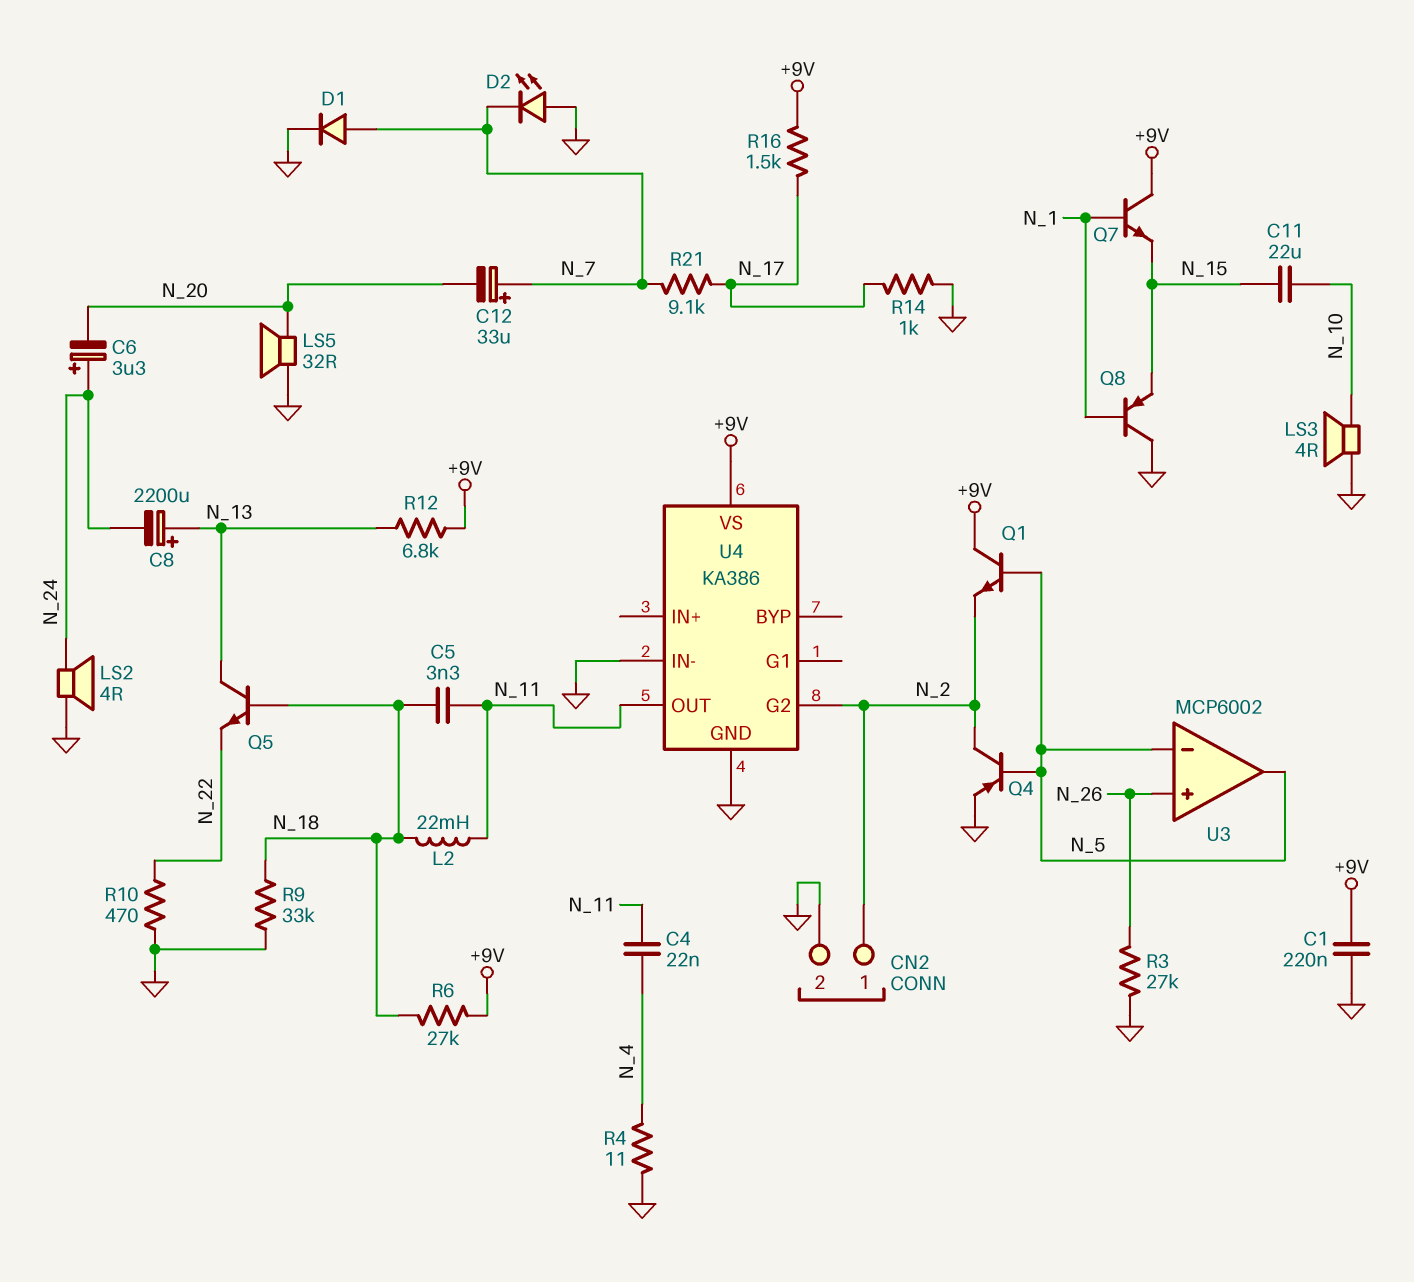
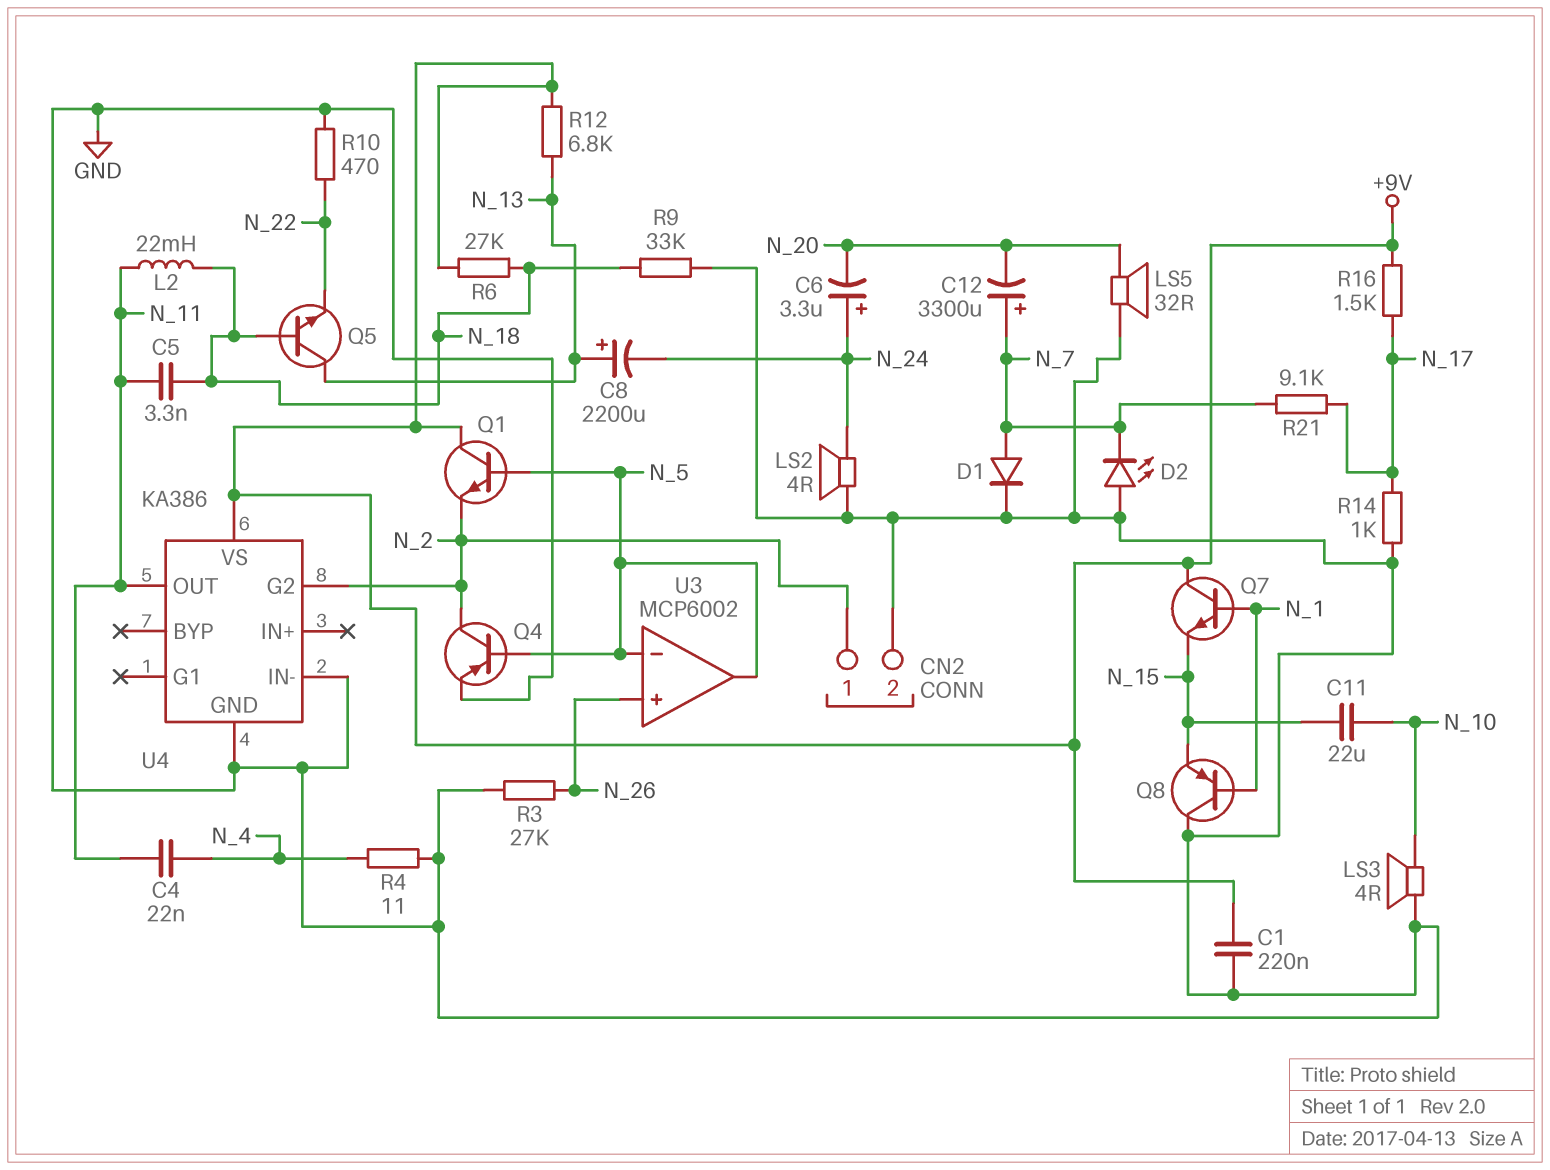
C12: 33uF (plus N_7, minus N_20) -> 3300uF (plus N_7, minus N_20)

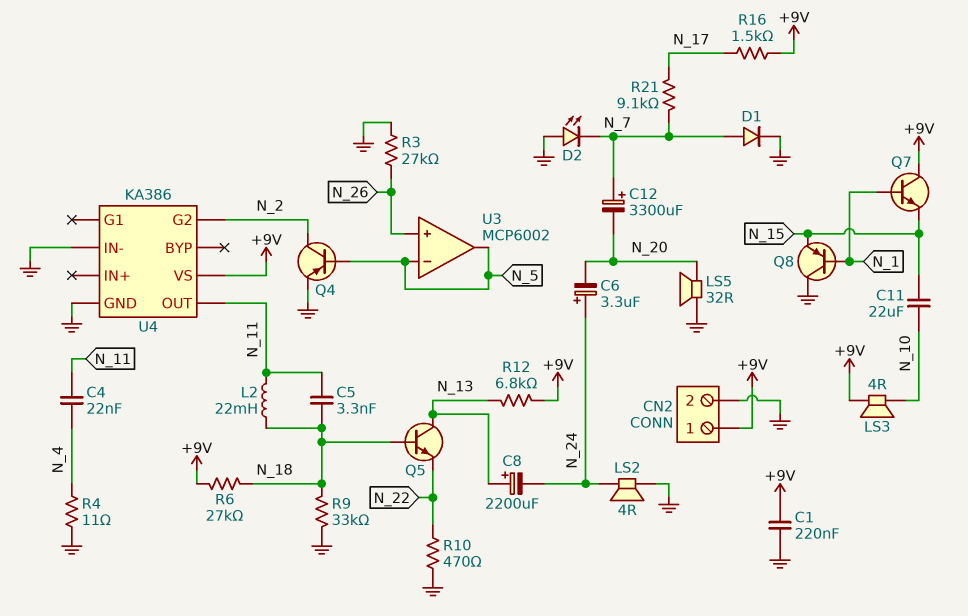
CN2 pin 1: N_2 -> +9V
LS3: speaker 4R (GND, N_10) -> speaker 4R (+9V, N_10)
Q1: NPN (B N_5, C +9V, E N_2) -> none
R14: 1k (GND, N_17) -> none

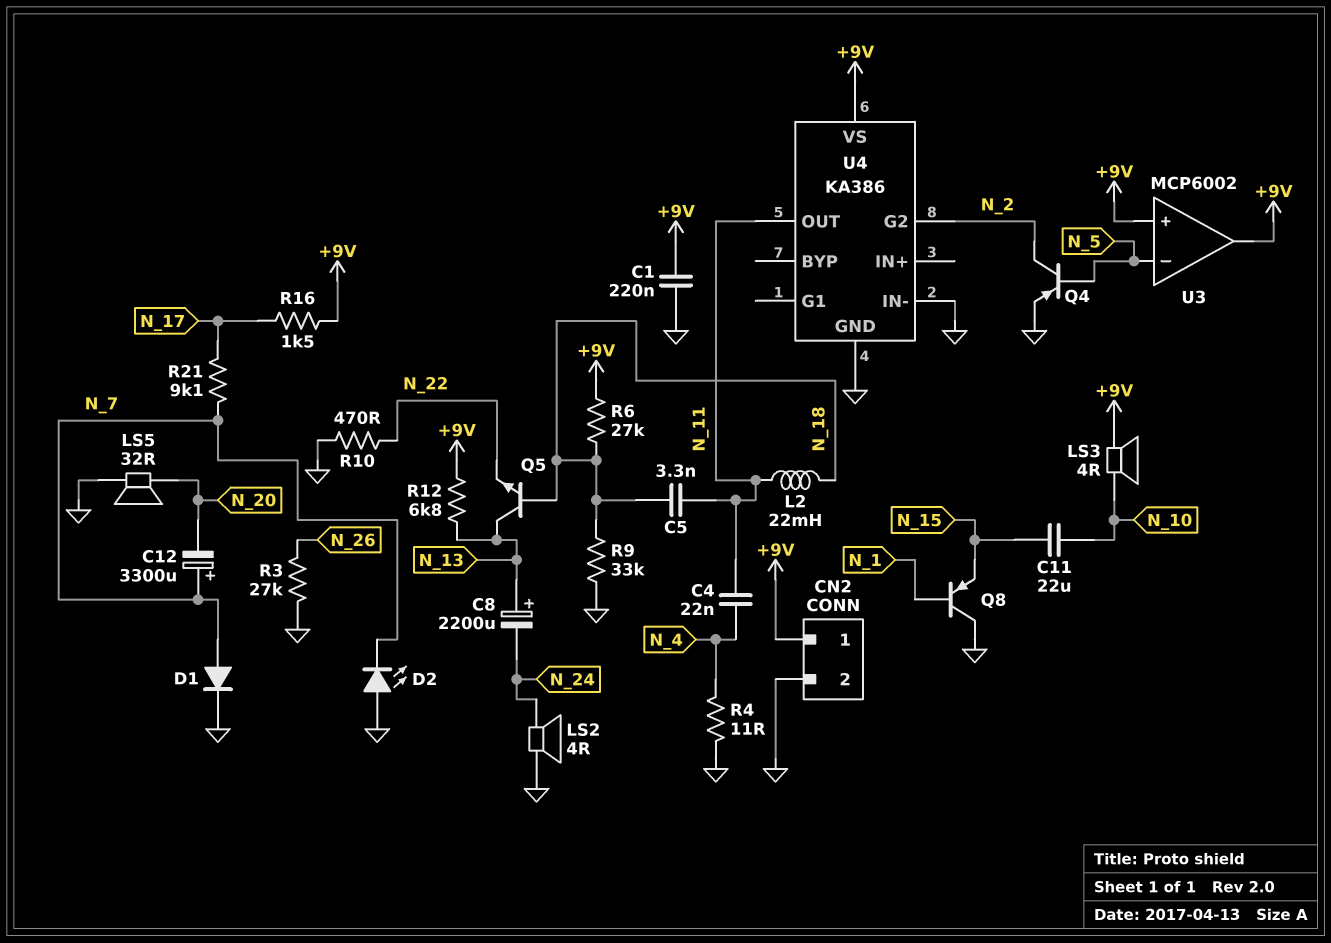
C6: 3.3uF (plus N_24, minus N_20) -> none
Q7: NPN (B N_1, C +9V, E N_15) -> none
U3 pin in+: N_26 -> +9V
U3 pin out: N_5 -> +9V

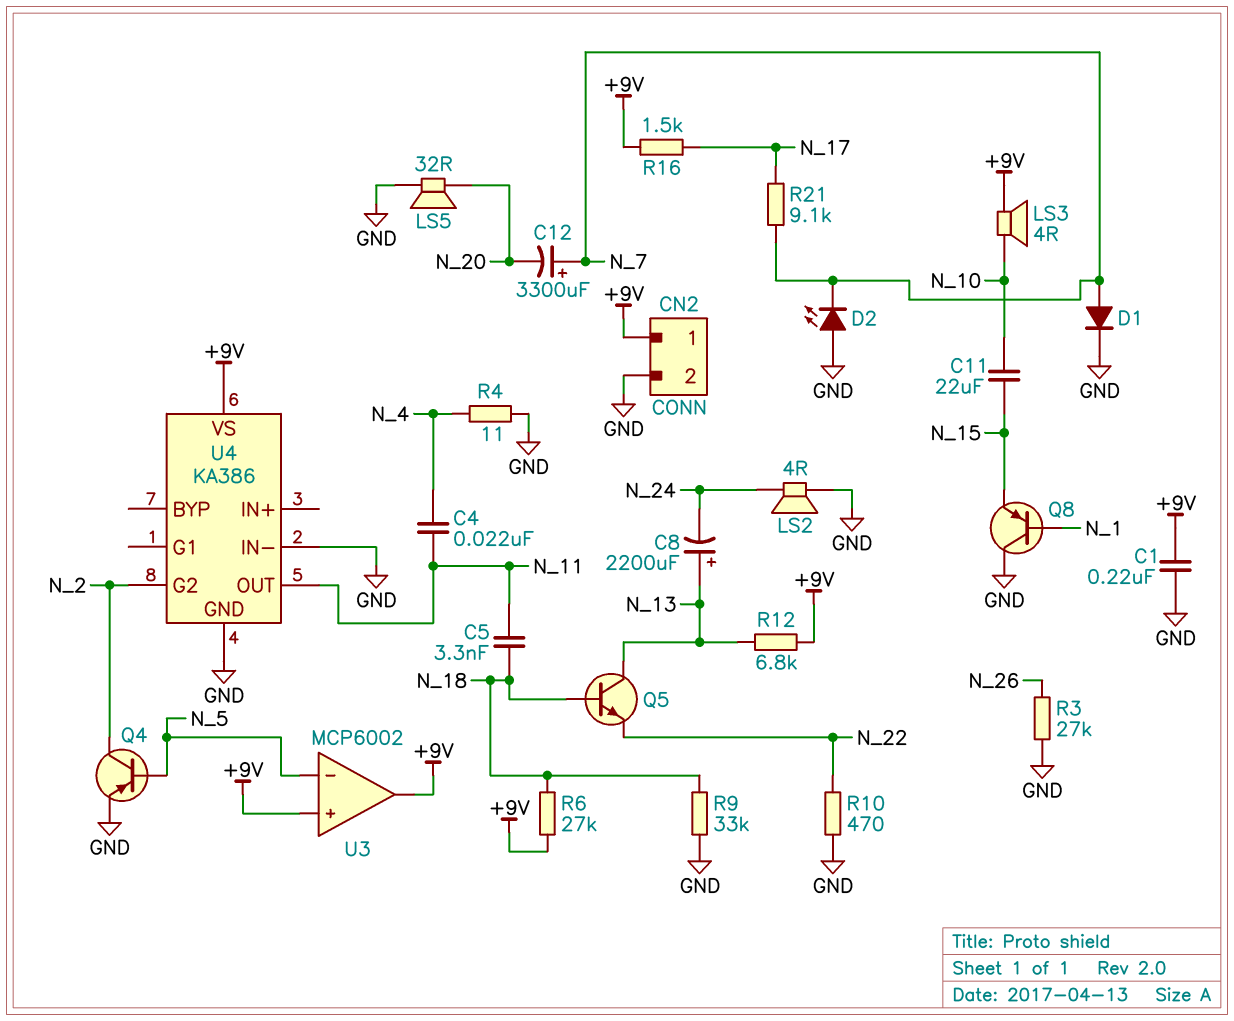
L2: 22mH (N_11, N_18) -> none

